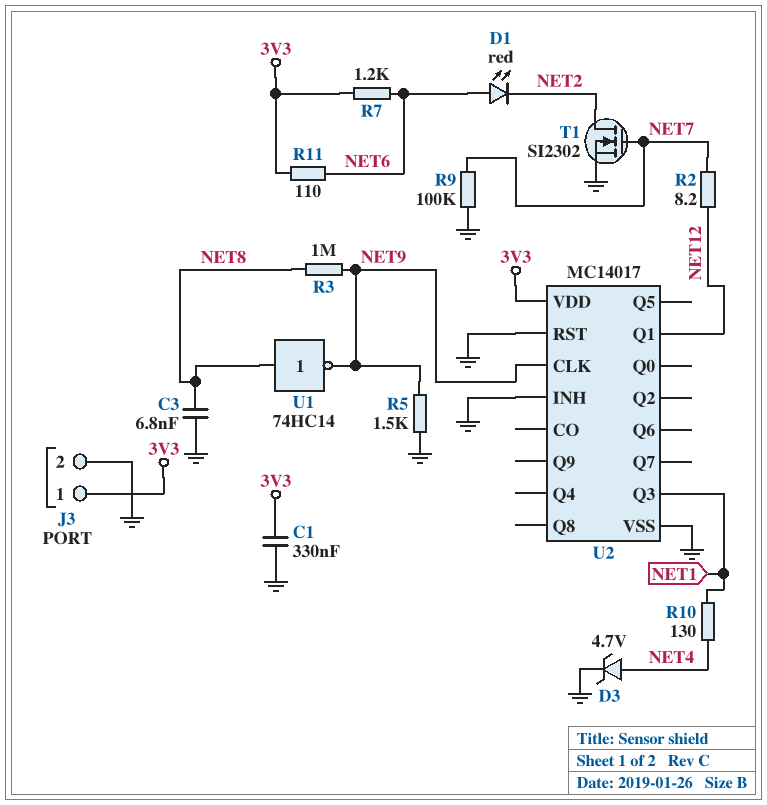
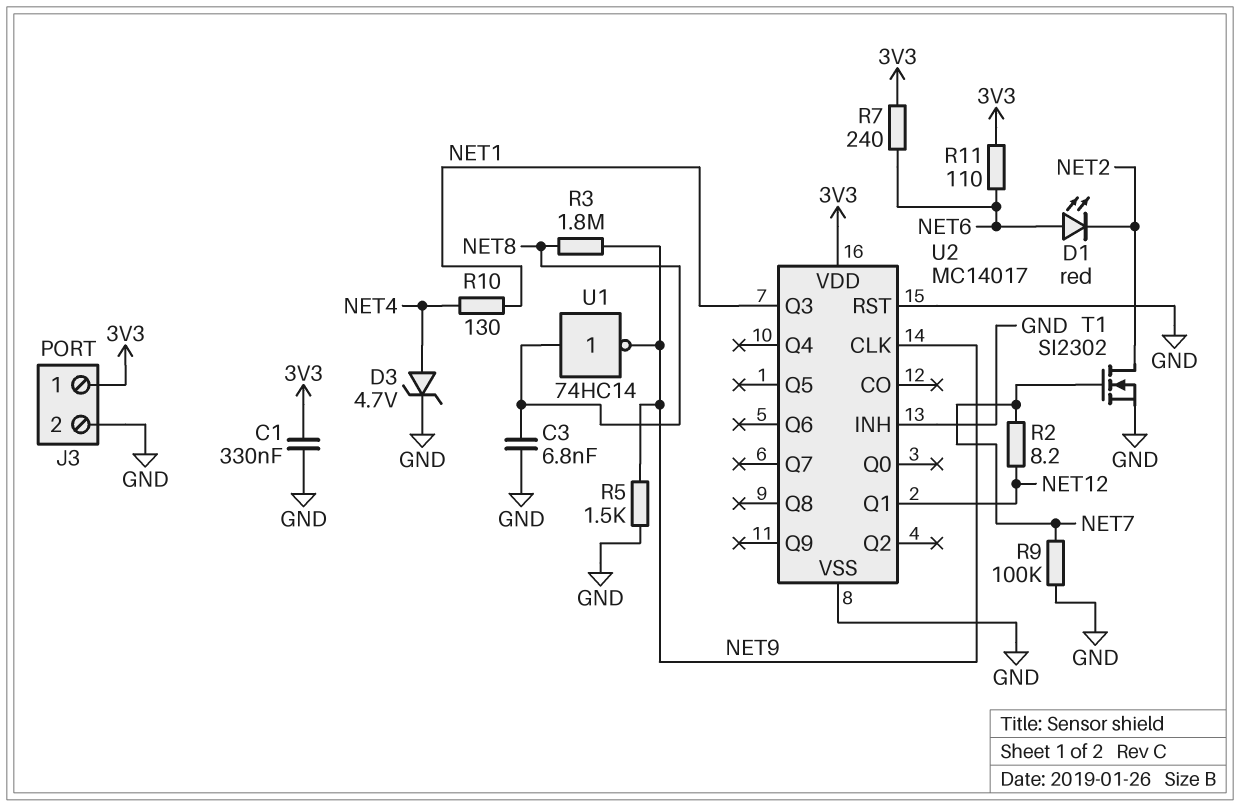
R3: 1M (NET8, NET9) -> 1.8M (NET8, NET9)
R7: 1.2k (3V3, NET6) -> 240 (3V3, NET6)

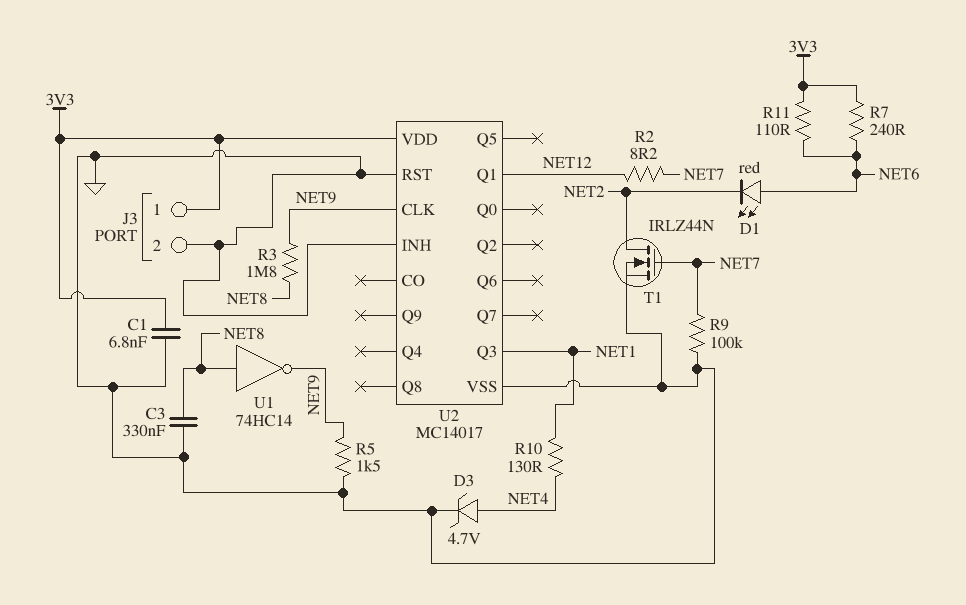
C1: 330nF (3V3, GND) -> 6.8nF (3V3, GND)
C3: 6.8nF (GND, NET8) -> 330nF (GND, NET8)
T1: NMOS SI2302 (G NET7, D NET2, S GND) -> NMOS IRLZ44N (G NET7, D NET2, S GND)

